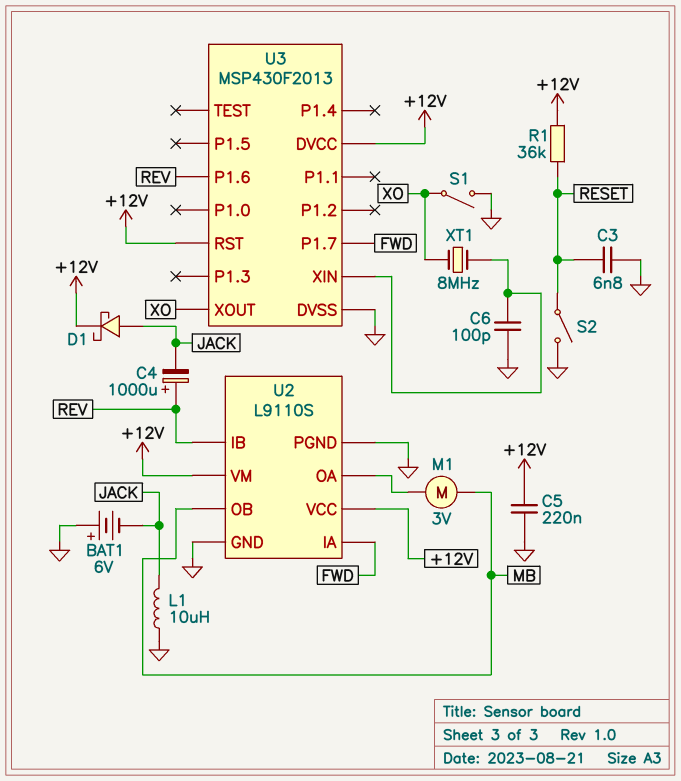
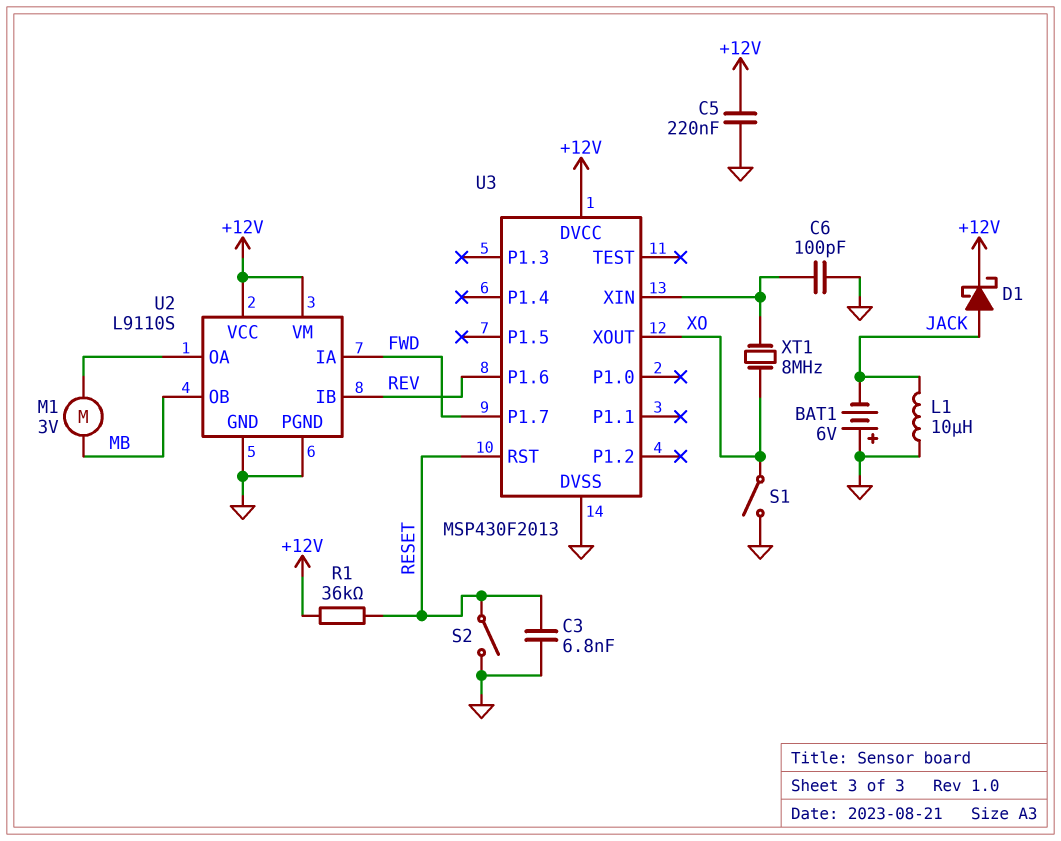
C4: 1000uF (plus REV, minus JACK) -> none
U3 pin RST: +12V -> RESET

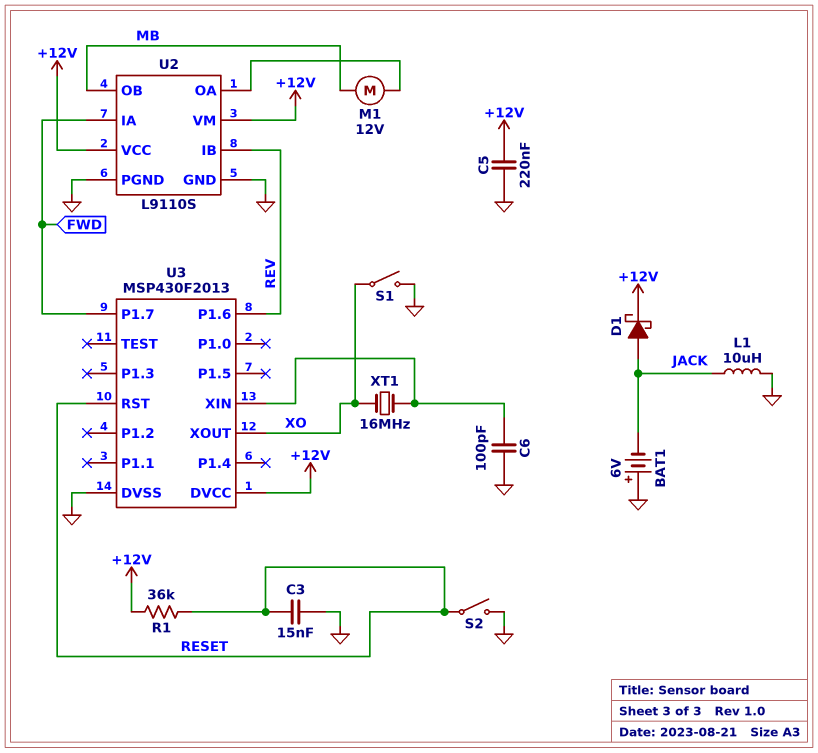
C3: 6.8nF (GND, RESET) -> 15nF (GND, RESET)
M1: motor 3V (MB, U2/OA) -> motor 12V (MB, U2/OA)
XT1: 8MHz (U3/XIN, XO) -> 16MHz (U3/XIN, XO)

